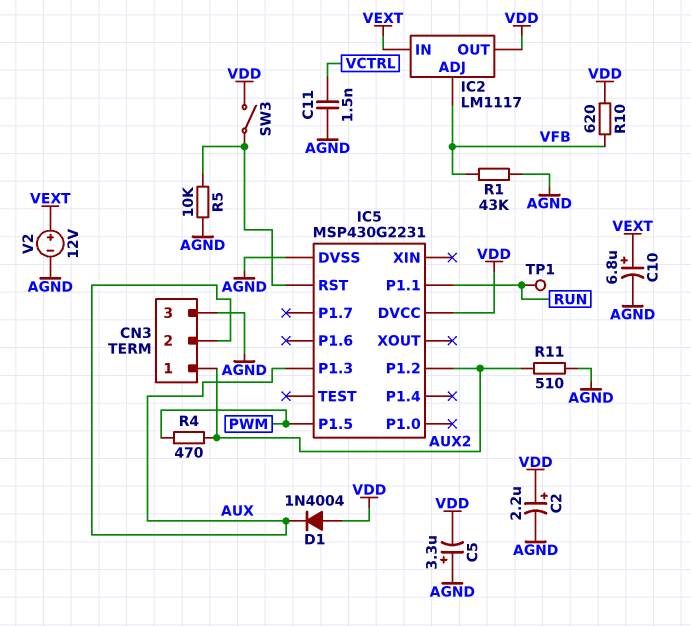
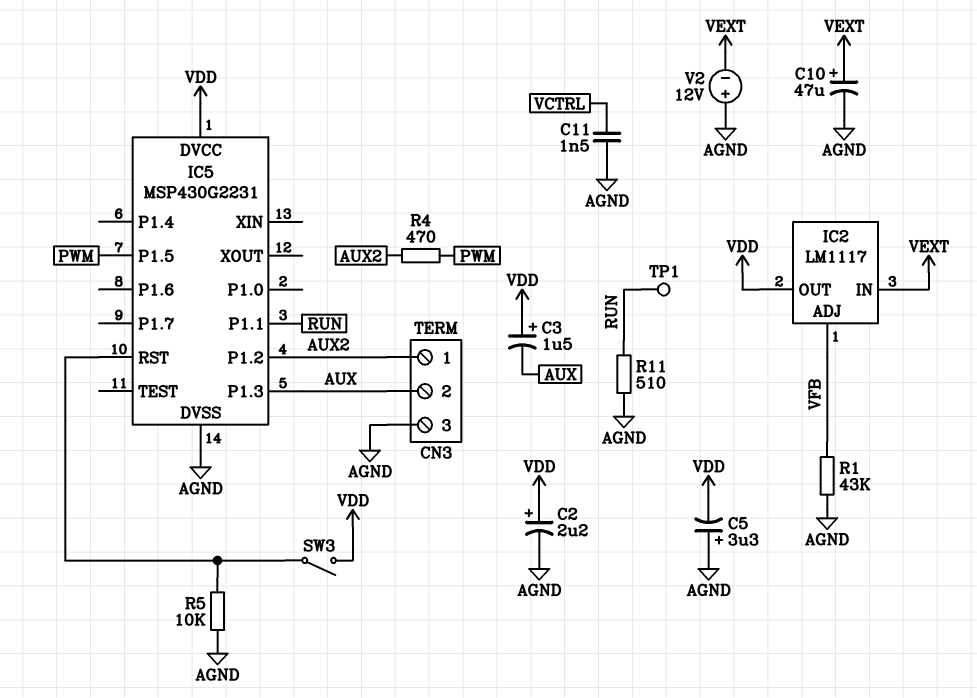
C3: none -> 1.5uF (plus VDD, minus AUX)
C10: 6.8uF (plus VEXT, minus AGND) -> 47uF (plus VEXT, minus AGND)
D1: diode 1N4004 (A VDD, K AUX) -> none
R10: 620 (VDD, VFB) -> none
R11: 510 (AGND, AUX2) -> 510 (AGND, RUN)
V2: 12V (plus VEXT, minus AGND) -> 12V (plus AGND, minus VEXT)

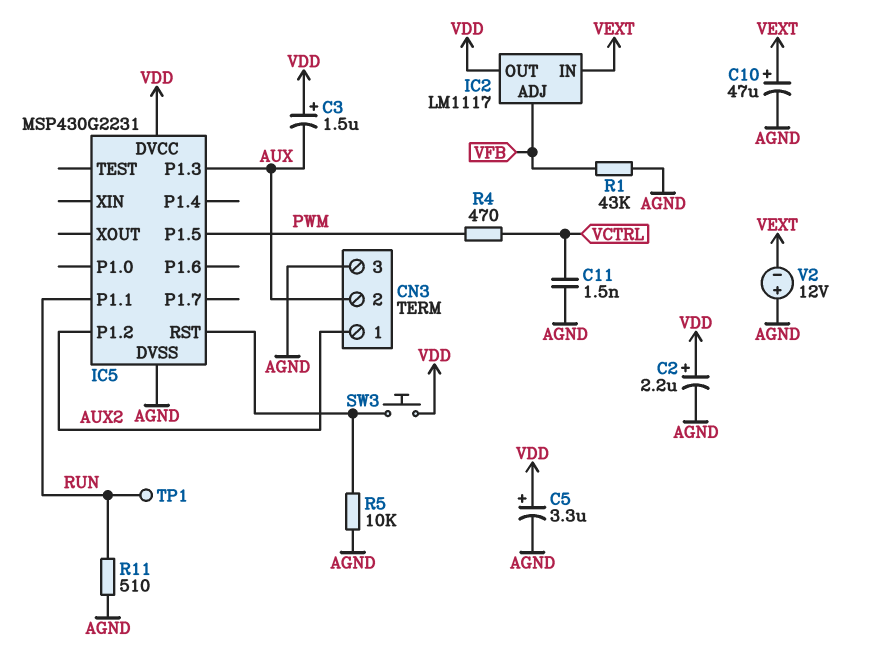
C5: 3.3uF (plus AGND, minus VDD) -> 3.3uF (plus VDD, minus AGND)
R4: 470 (AUX2, PWM) -> 470 (PWM, VCTRL)
SW3: switch (IC5/RST, VDD) -> button (IC5/RST, VDD)

